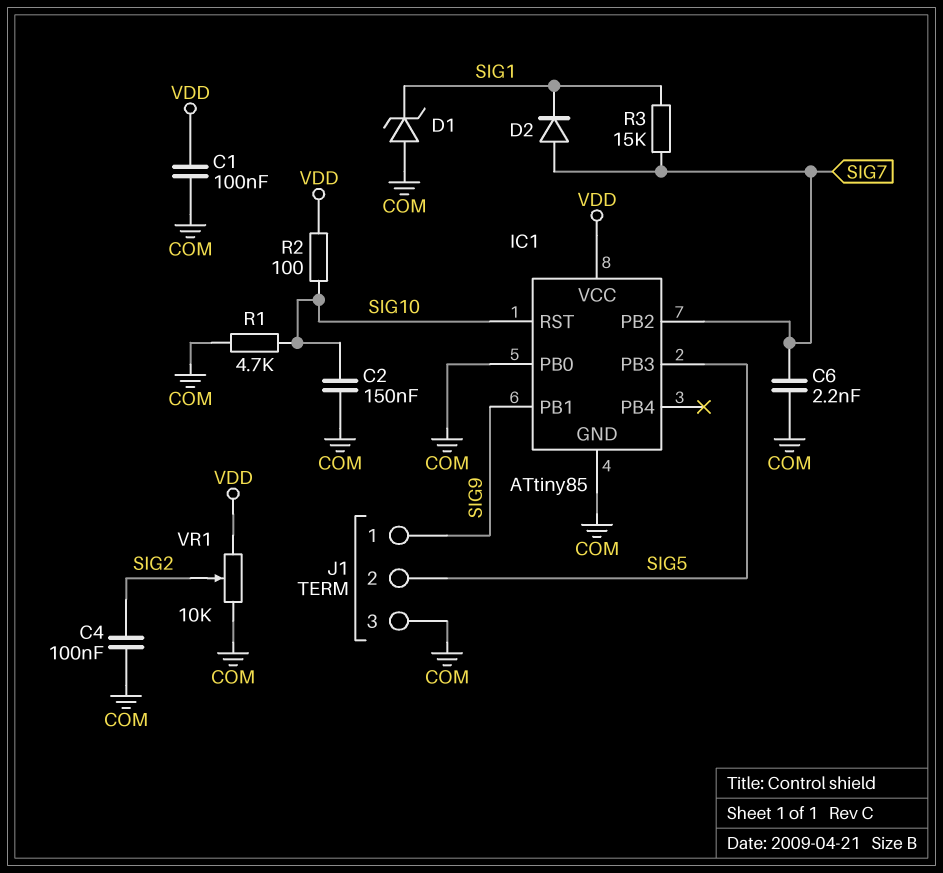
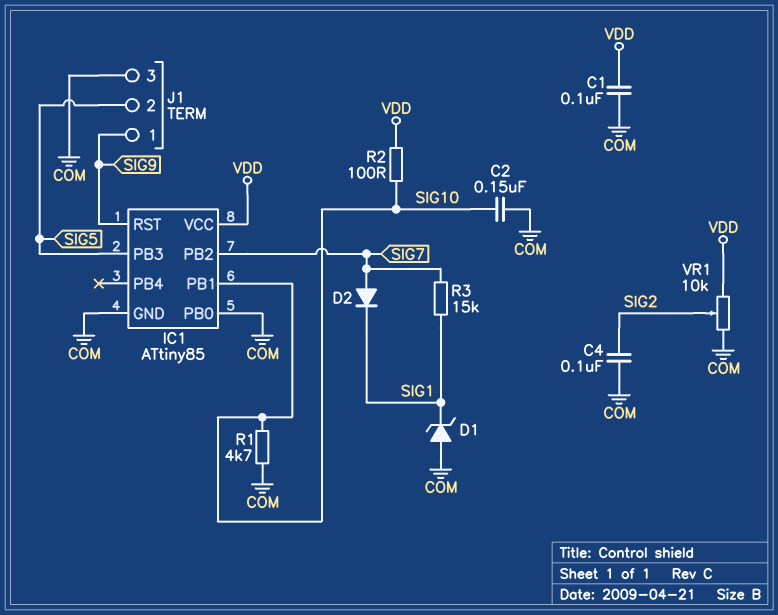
C6: 2.2nF (COM, SIG7) -> none
IC1 pin PB1: SIG9 -> SIG10
IC1 pin RST: SIG10 -> SIG9

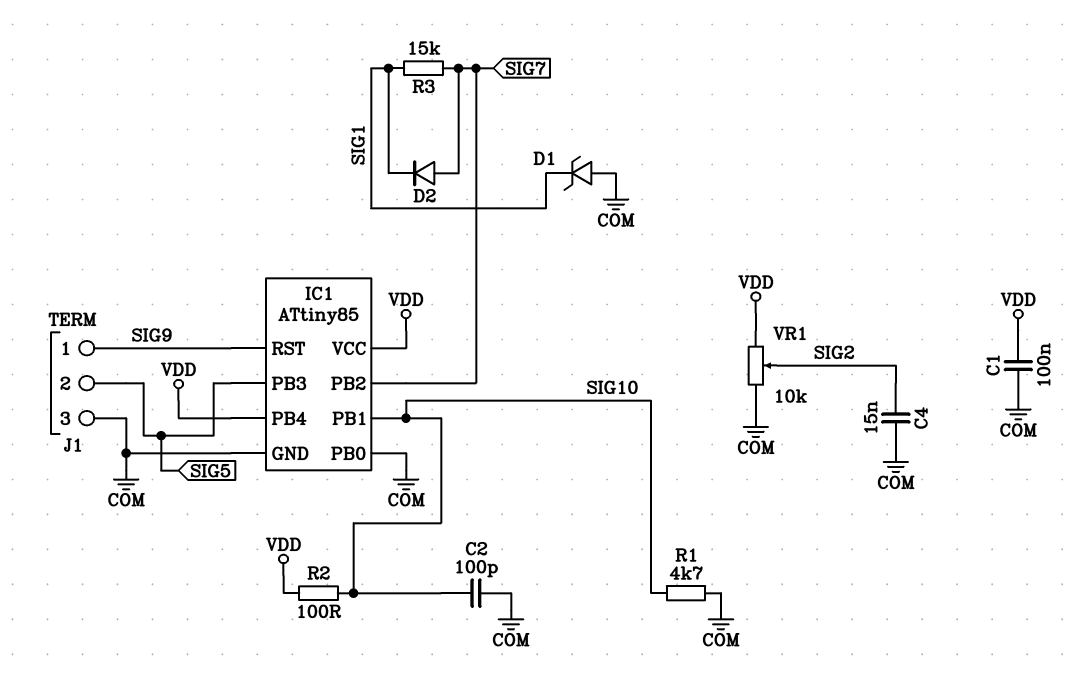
C2: 150nF (COM, SIG10) -> 100pF (COM, SIG10)
C4: 100nF (COM, SIG2) -> 15nF (COM, SIG2)
IC1 pin PB4: none -> VDD

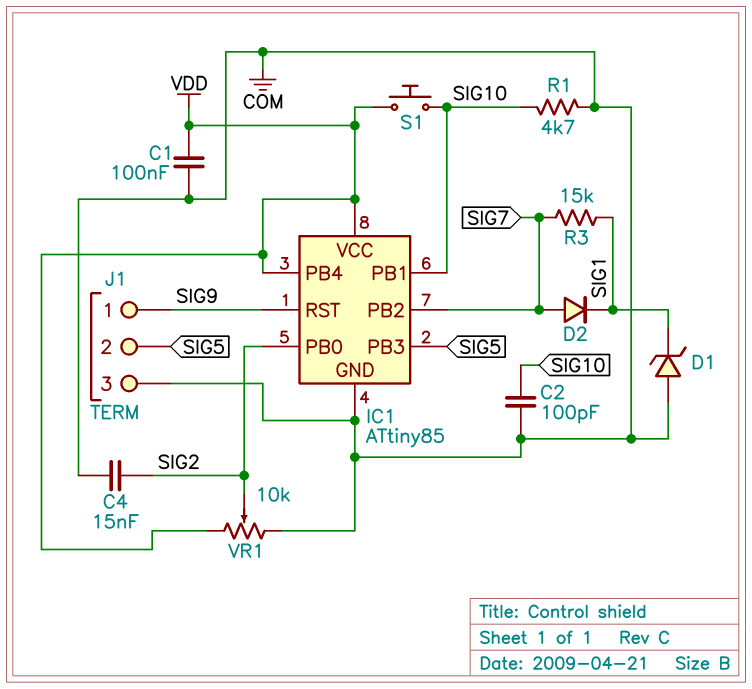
IC1 pin PB0: COM -> SIG2
R2: 100 (SIG10, VDD) -> none
S1: none -> button (SIG10, VDD)

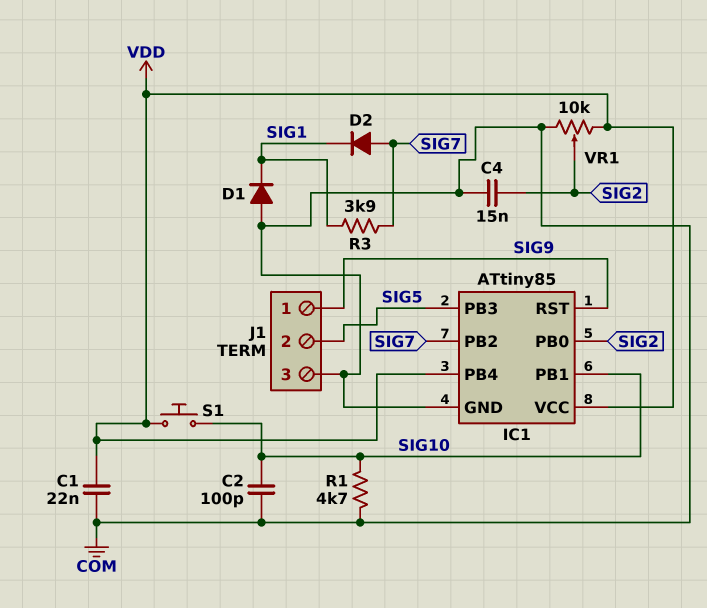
C1: 100nF (COM, VDD) -> 22nF (COM, VDD)
D1: zener (A COM, K SIG1) -> diode (A COM, K SIG1)
R3: 15k (SIG1, SIG7) -> 3.9k (SIG1, SIG7)

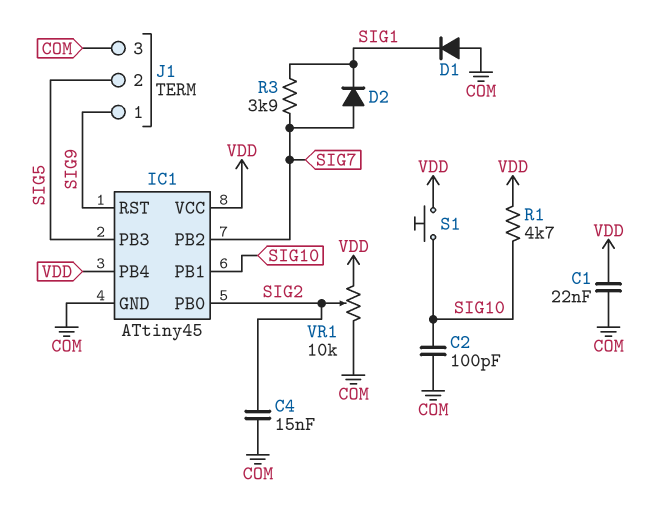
IC1: ATtiny85 -> ATtiny45
R1: 4.7k (COM, SIG10) -> 4.7k (SIG10, VDD)

